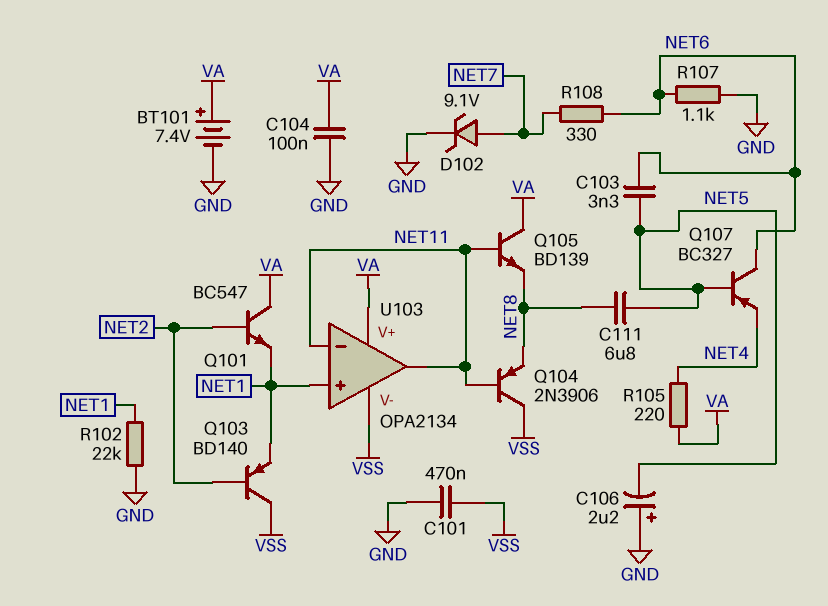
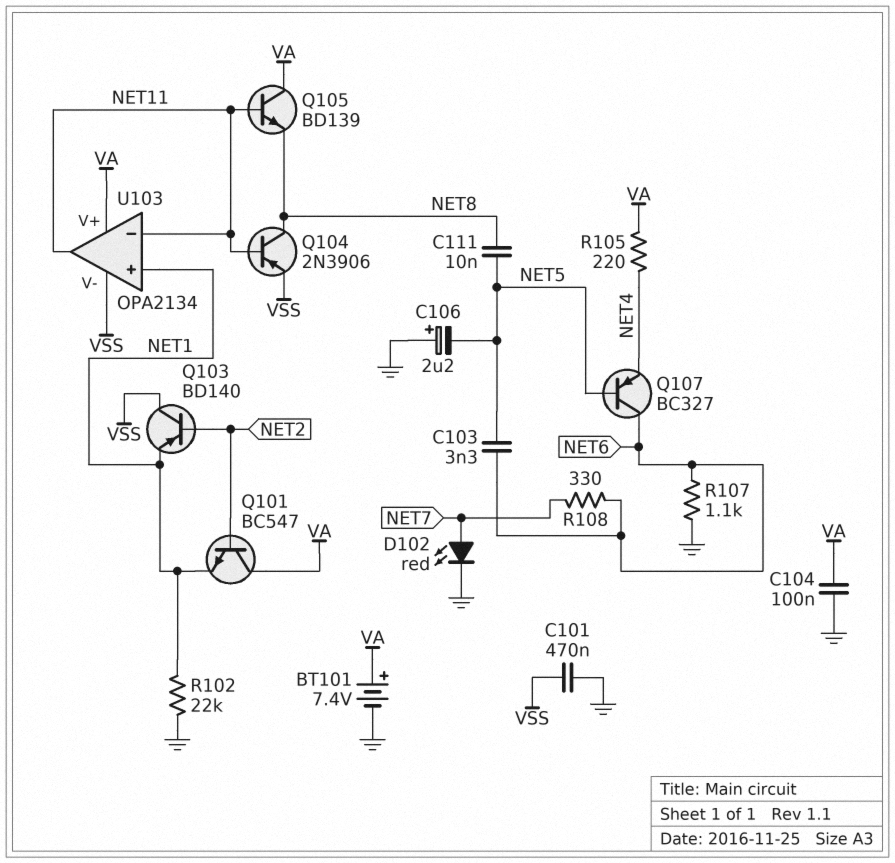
C111: 6.8uF (NET5, NET8) -> 10nF (NET5, NET8)
D102: zener 9.1V (A NET7, K GND) -> LED red (A NET7, K GND)
Q104: PNP 2N3906 (B NET11, C VSS, E NET8) -> PNP 2N3906 (B NET11, C NET8, E VSS)

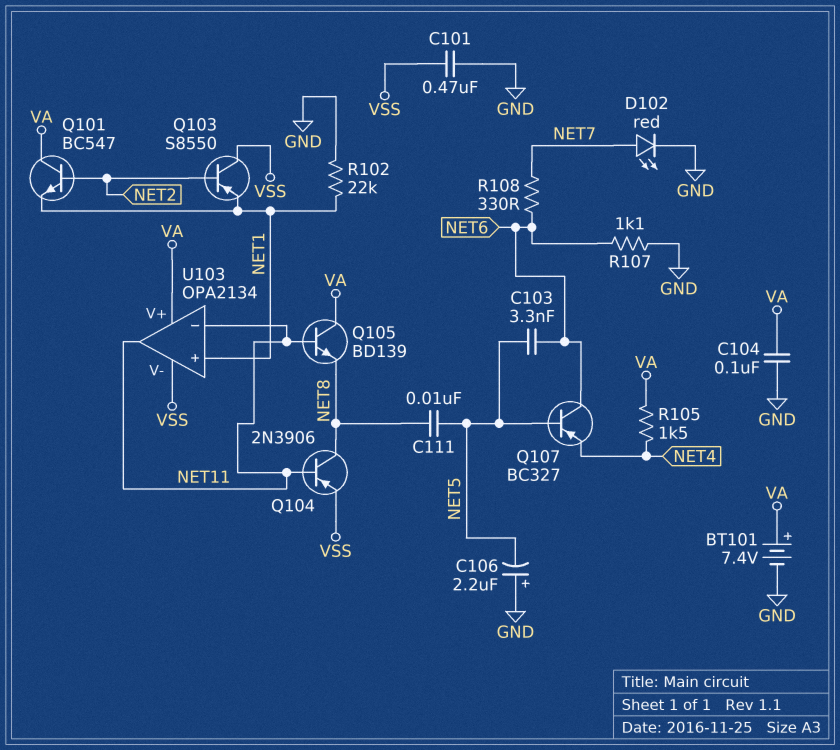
Q103: PNP BD140 (B NET2, C VSS, E NET1) -> PNP S8550 (B NET2, C VSS, E NET1)
R105: 220 (NET4, VA) -> 1.5k (NET4, VA)

